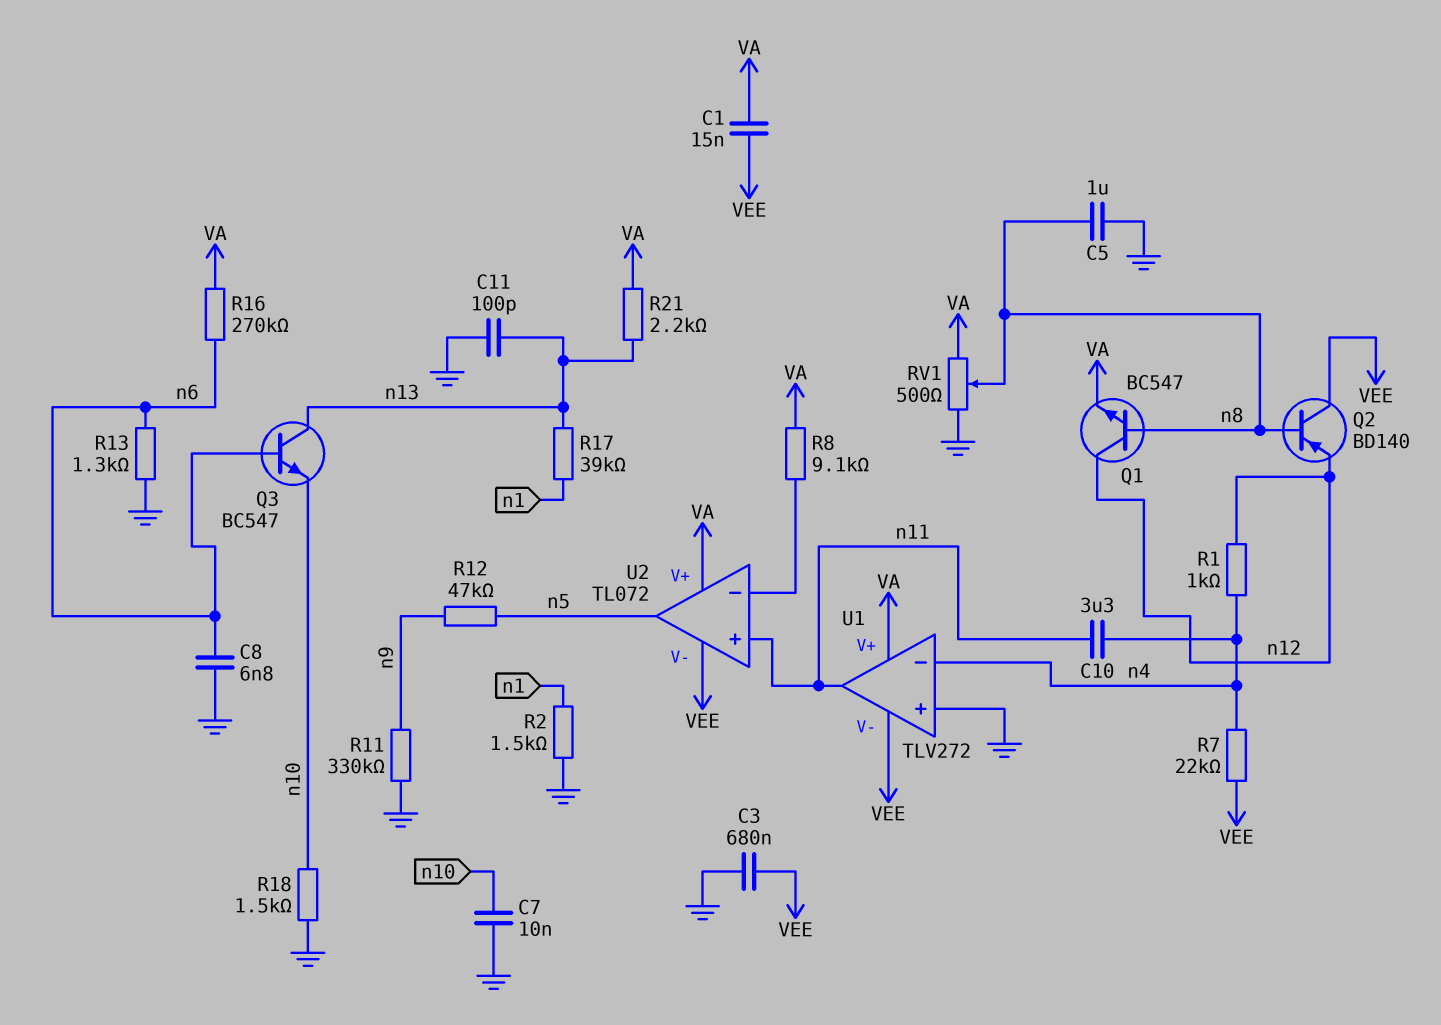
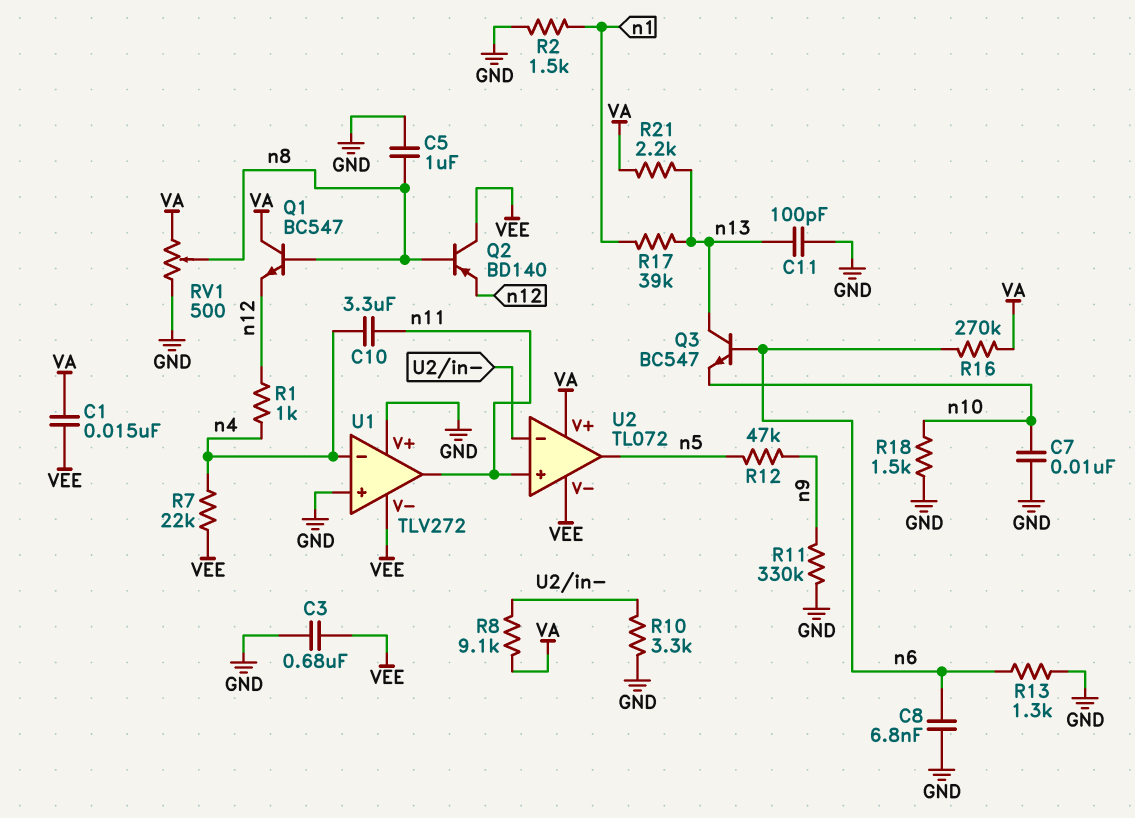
Q1: NPN BC547 (B n8, C n12, E VA) -> NPN BC547 (B n8, C VA, E n12)
R10: none -> 3.3k (GND, U2/in-)
U1 pin V+: VA -> GND

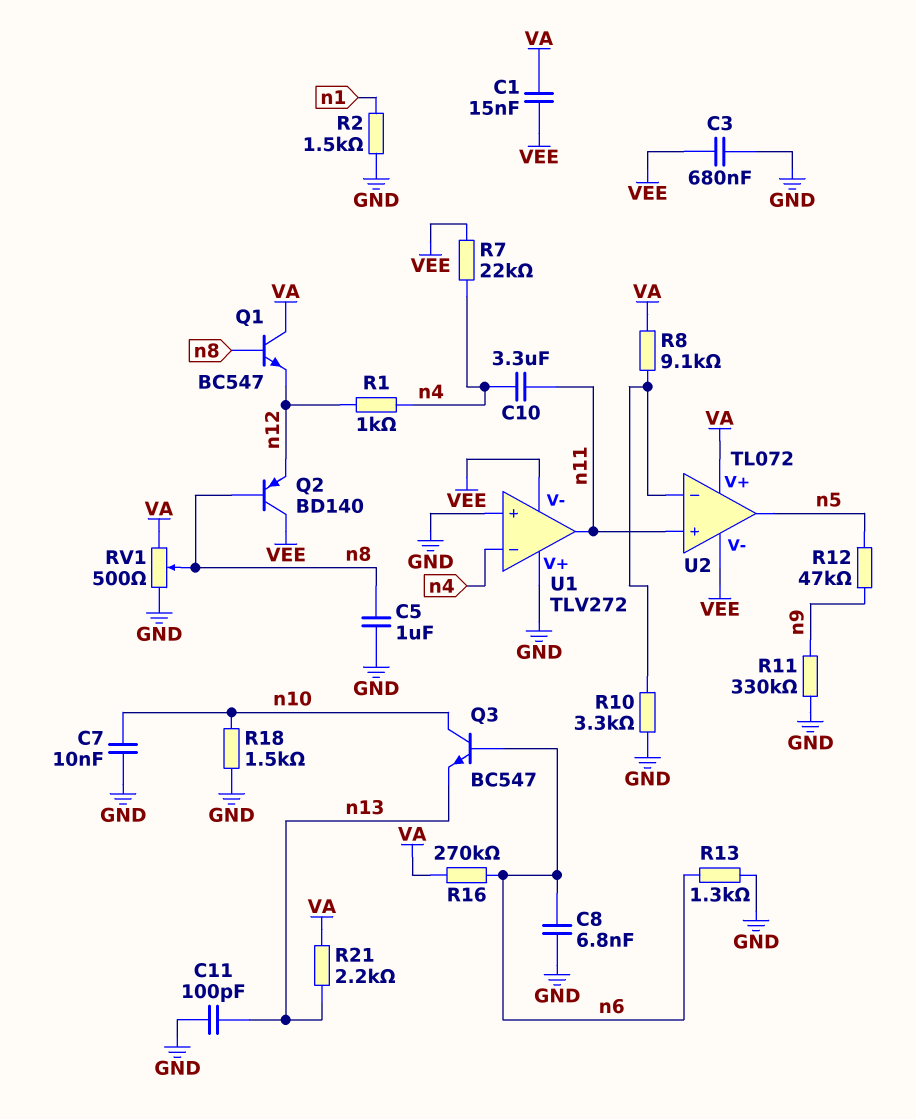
Q3: NPN BC547 (B n6, C n13, E n10) -> NPN BC547 (B n6, C n10, E n13)
R17: 39k (n1, n13) -> none

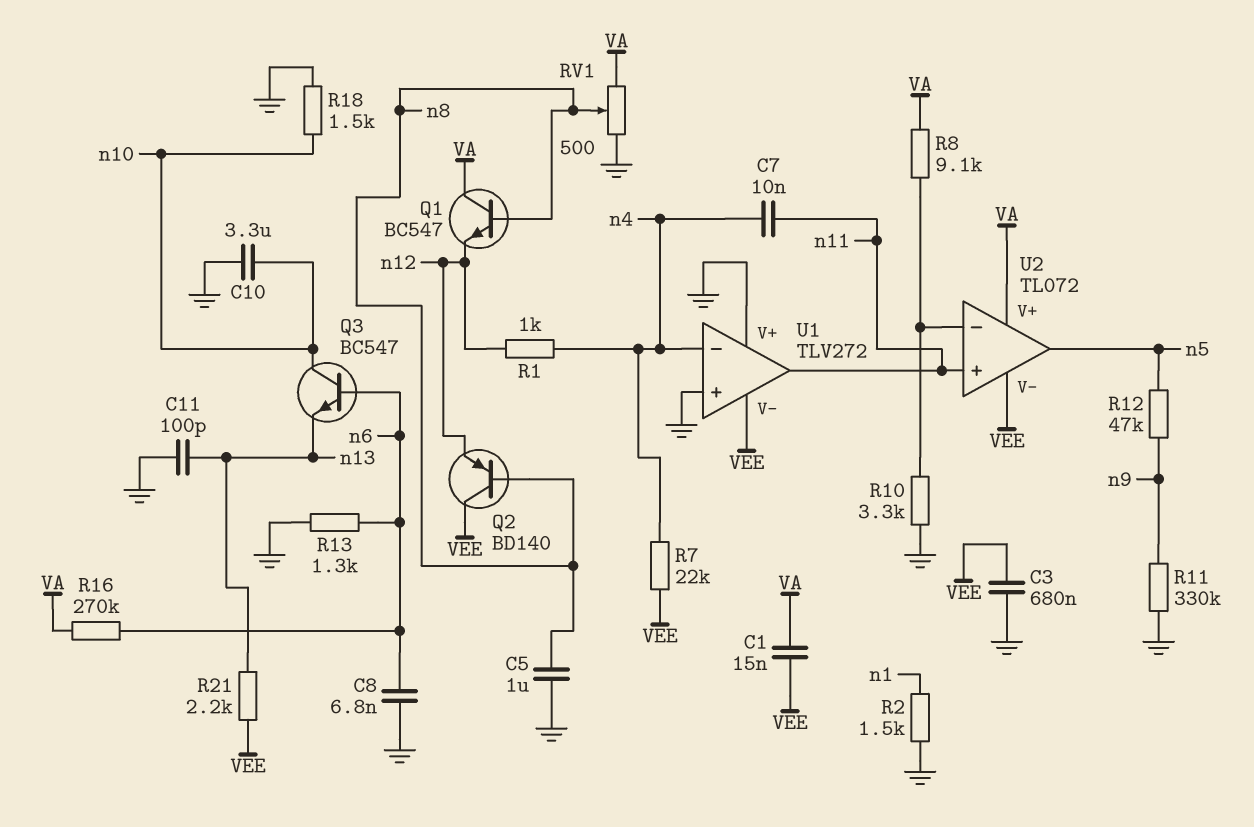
C7: 10nF (GND, n10) -> 10nF (n4, n11)
C10: 3.3uF (n4, n11) -> 3.3uF (GND, n10)
R21: 2.2k (VA, n13) -> 2.2k (VEE, n13)

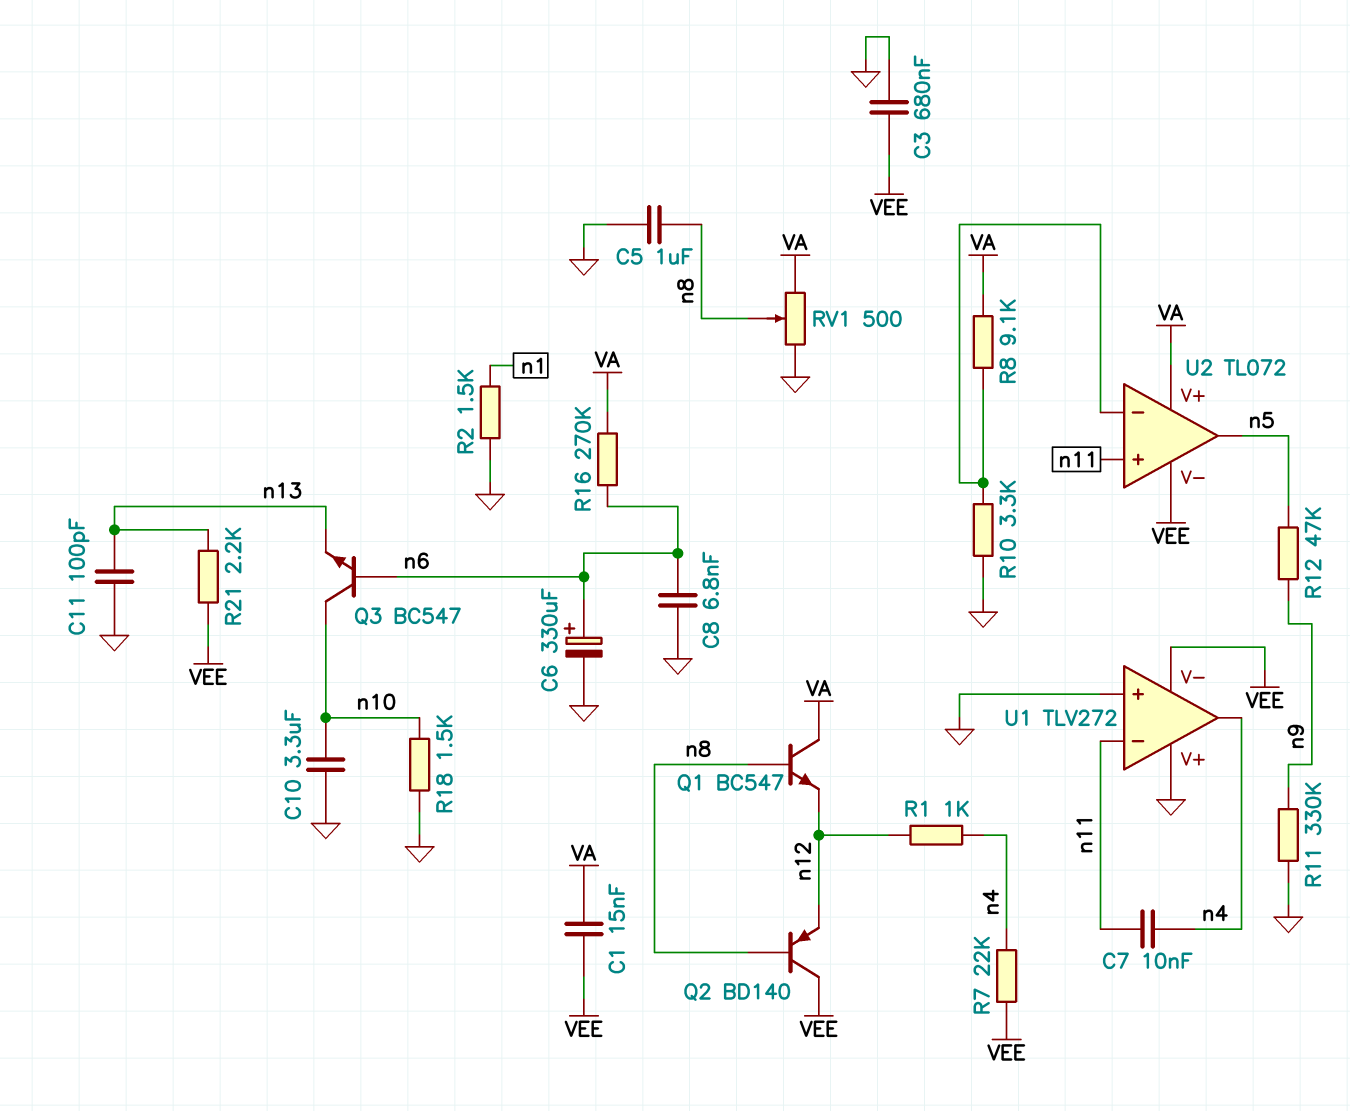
C6: none -> 330uF (plus n6, minus GND)
R13: 1.3k (GND, n6) -> none
U1 pin in-: n4 -> n11
U1 pin out: n11 -> n4

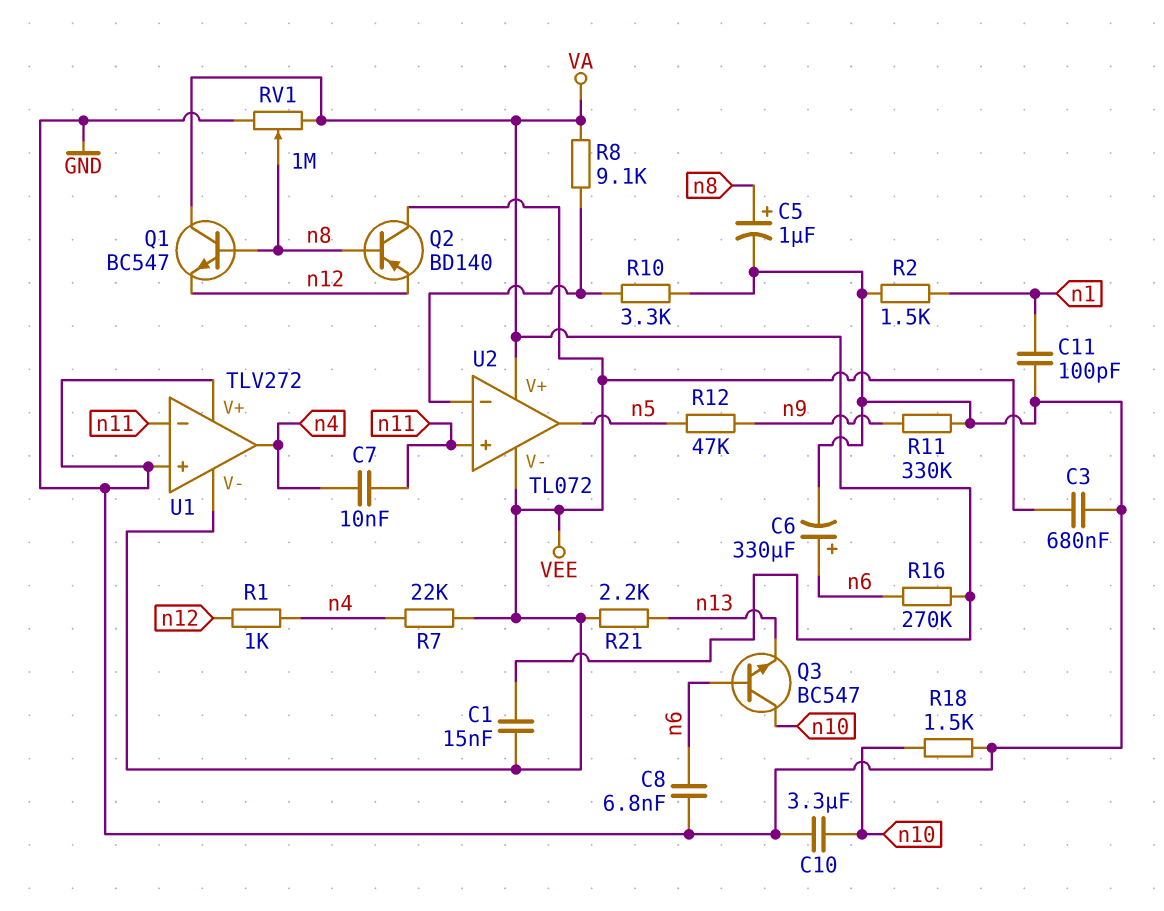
C5: 1uF (GND, n8) -> 1uF (plus n8, minus GND)
C11: 100pF (GND, n13) -> 100pF (GND, n1)
RV1: 500 (GND, VA, wiper n8) -> 1M (GND, VA, wiper n8)

